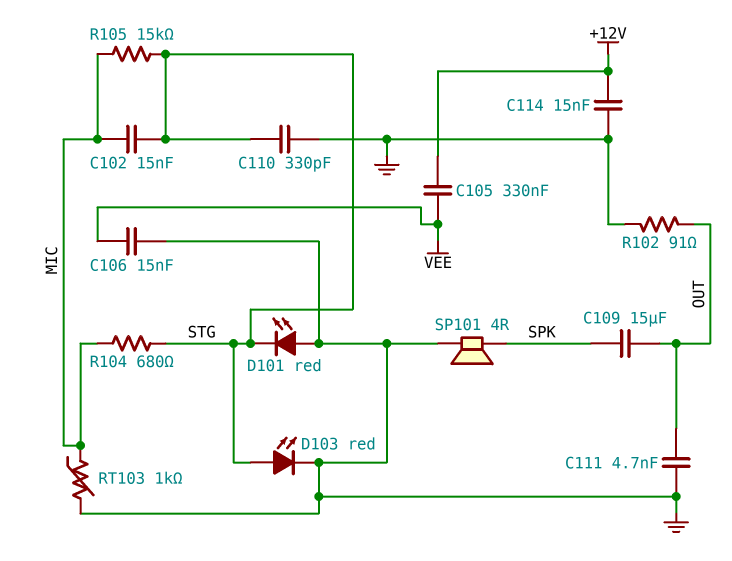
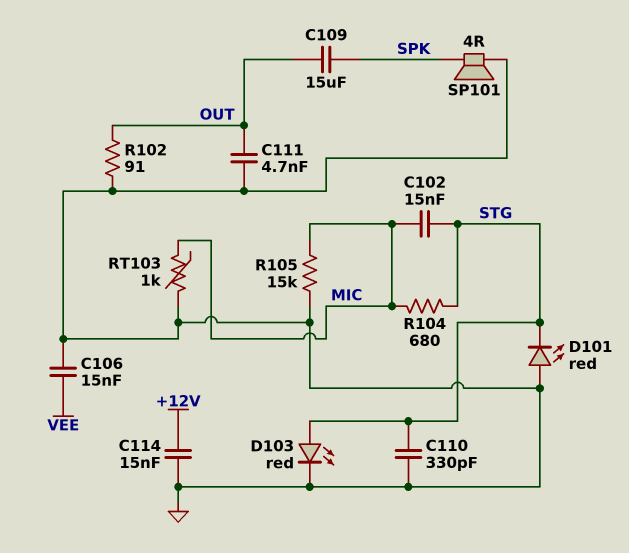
C105: 330nF (+12V, VEE) -> none
R105: 15k (MIC, STG) -> 15k (GND, MIC)

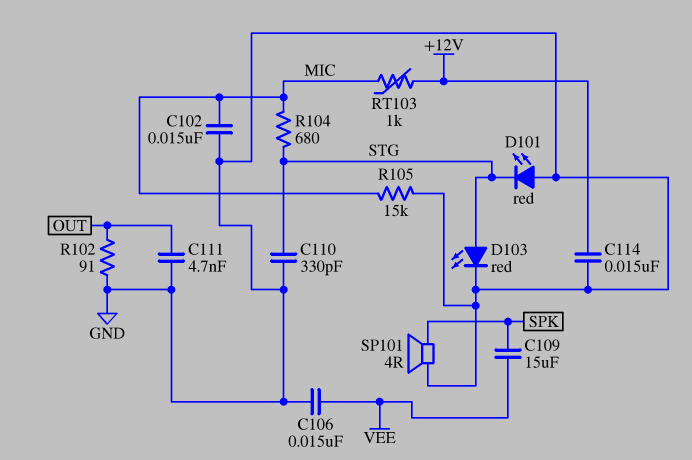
C102: 15nF (MIC, STG) -> 15nF (GND, MIC)
C109: 15uF (OUT, SPK) -> 15uF (SPK, VEE)
RT103: 1k (GND, MIC) -> 1k (+12V, MIC)

